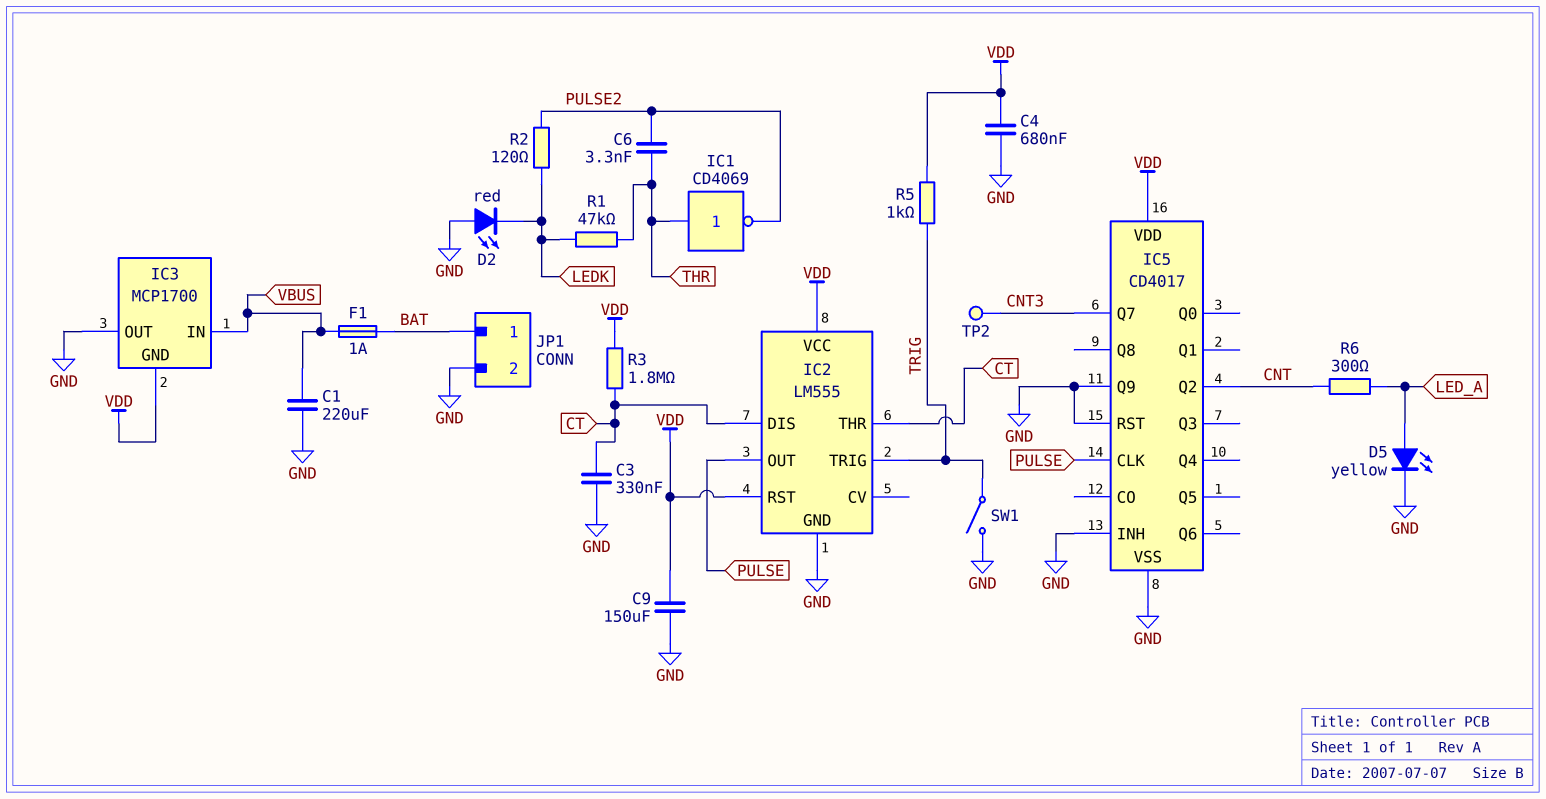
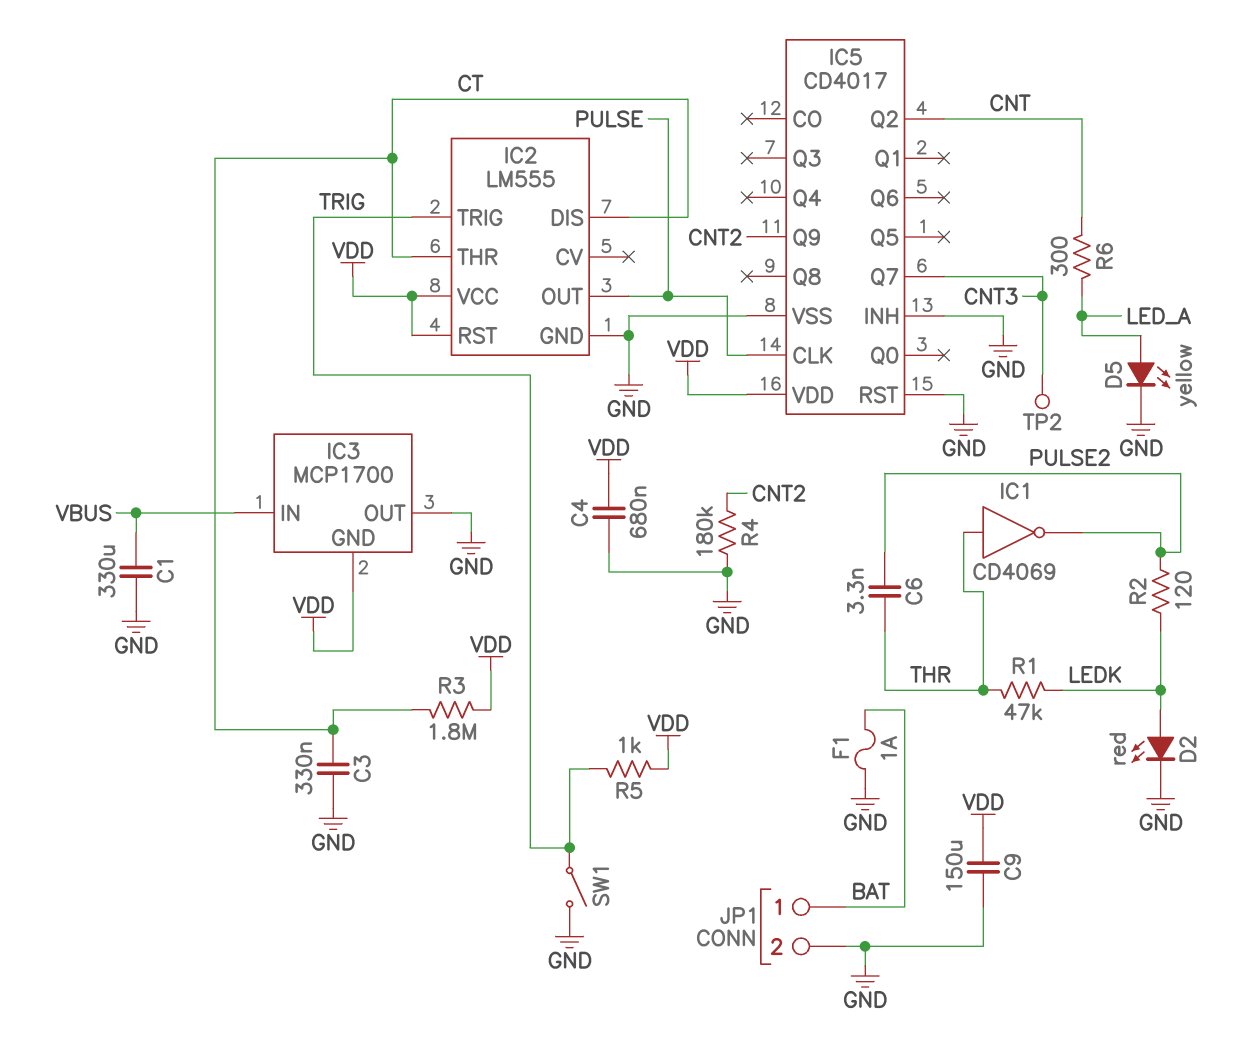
C1: 220uF (GND, VBUS) -> 330uF (GND, VBUS)
D2: LED red (A GND, K LEDK) -> LED red (A LEDK, K GND)
F1: 1A (BAT, VBUS) -> 1A (BAT, GND)
IC5 pin Q9: GND -> CNT2
R4: none -> 180k (CNT2, GND)

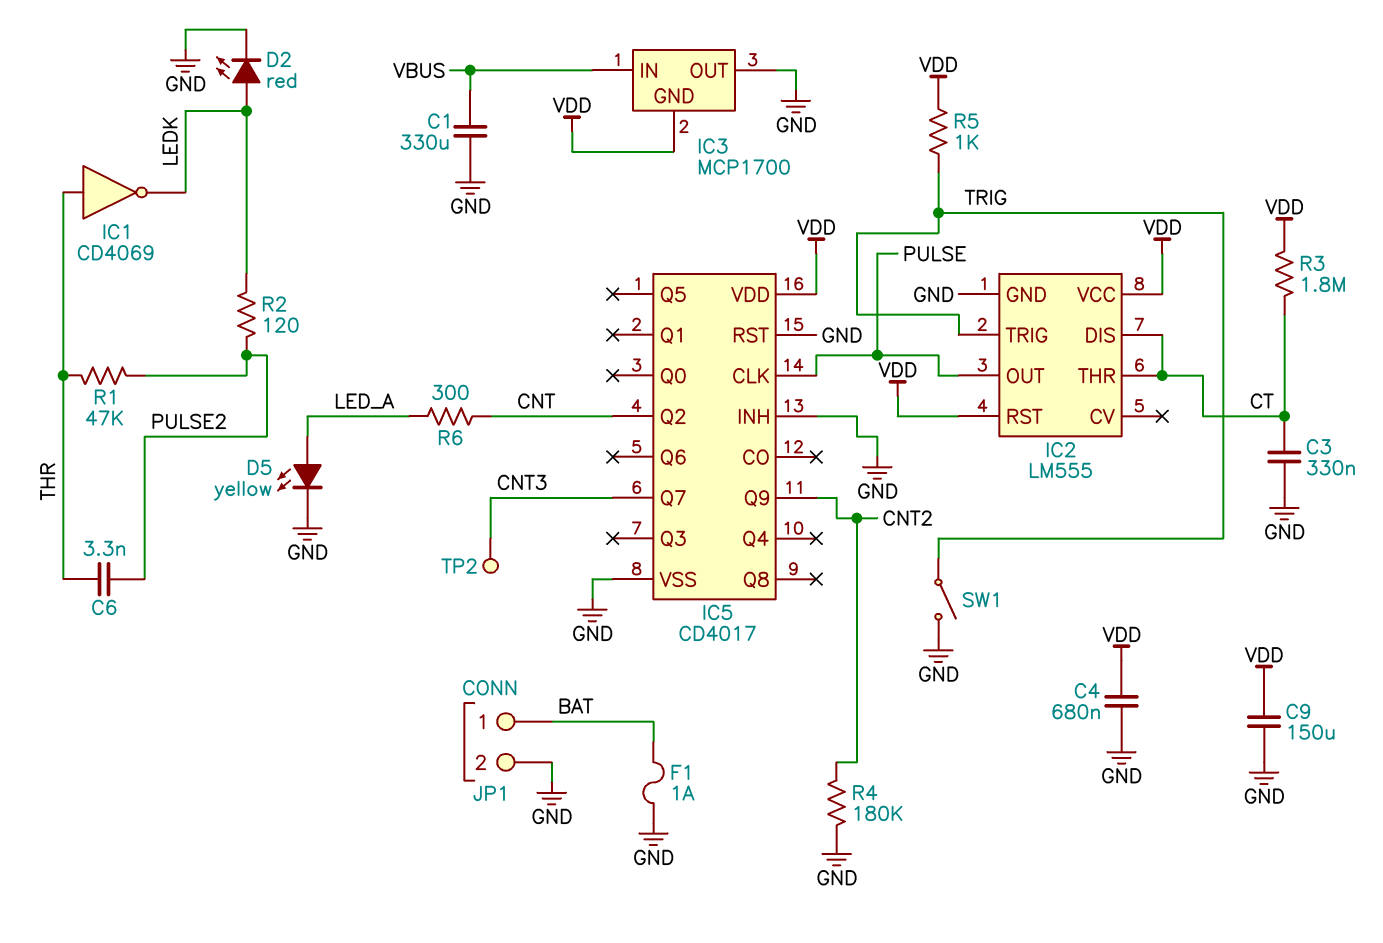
IC1: NOT CD4069 (in THR, out PULSE2) -> NOT CD4069 (in THR, out LEDK)
R1: 47k (LEDK, THR) -> 47k (PULSE2, THR)

